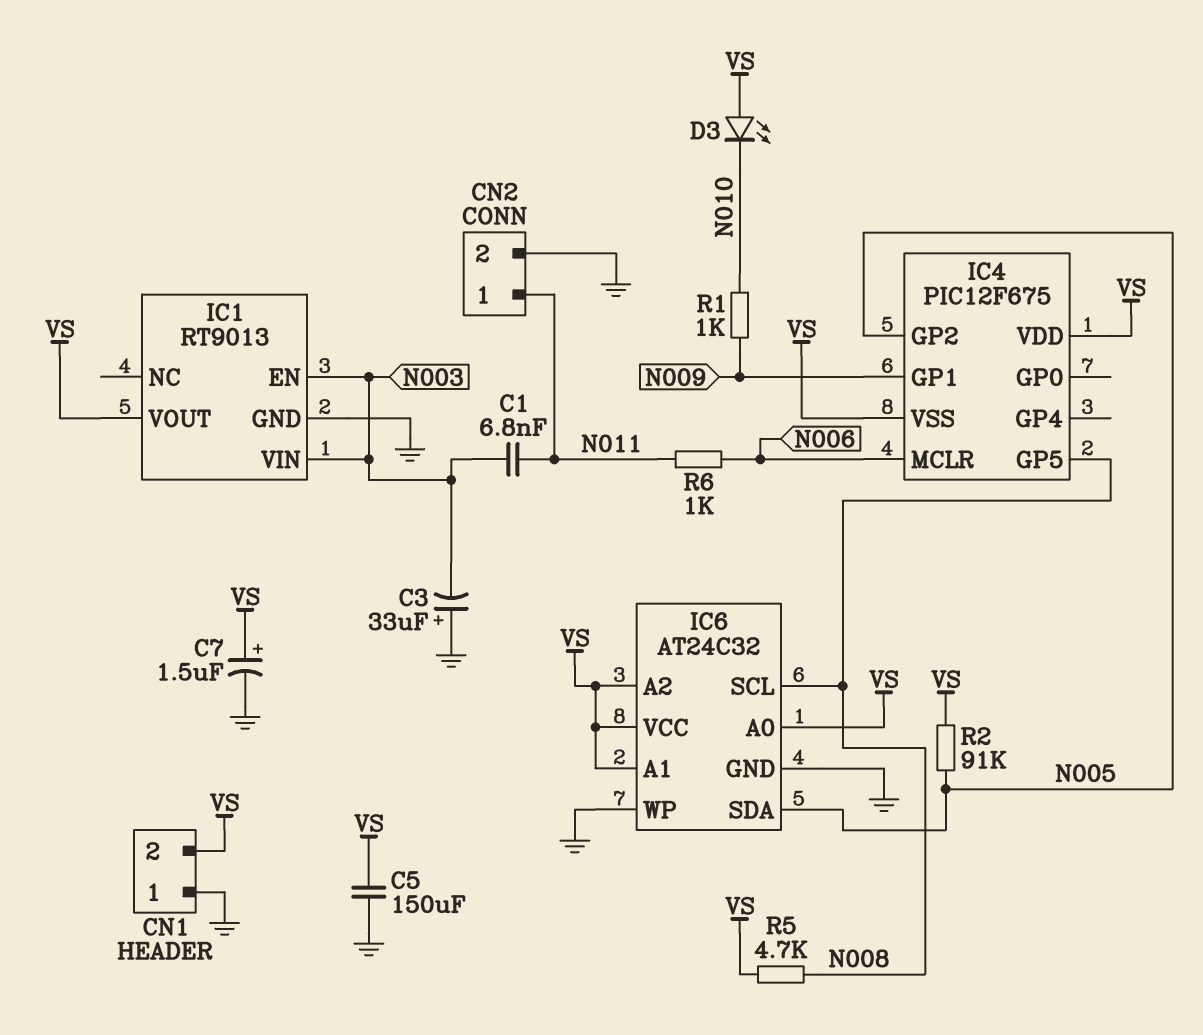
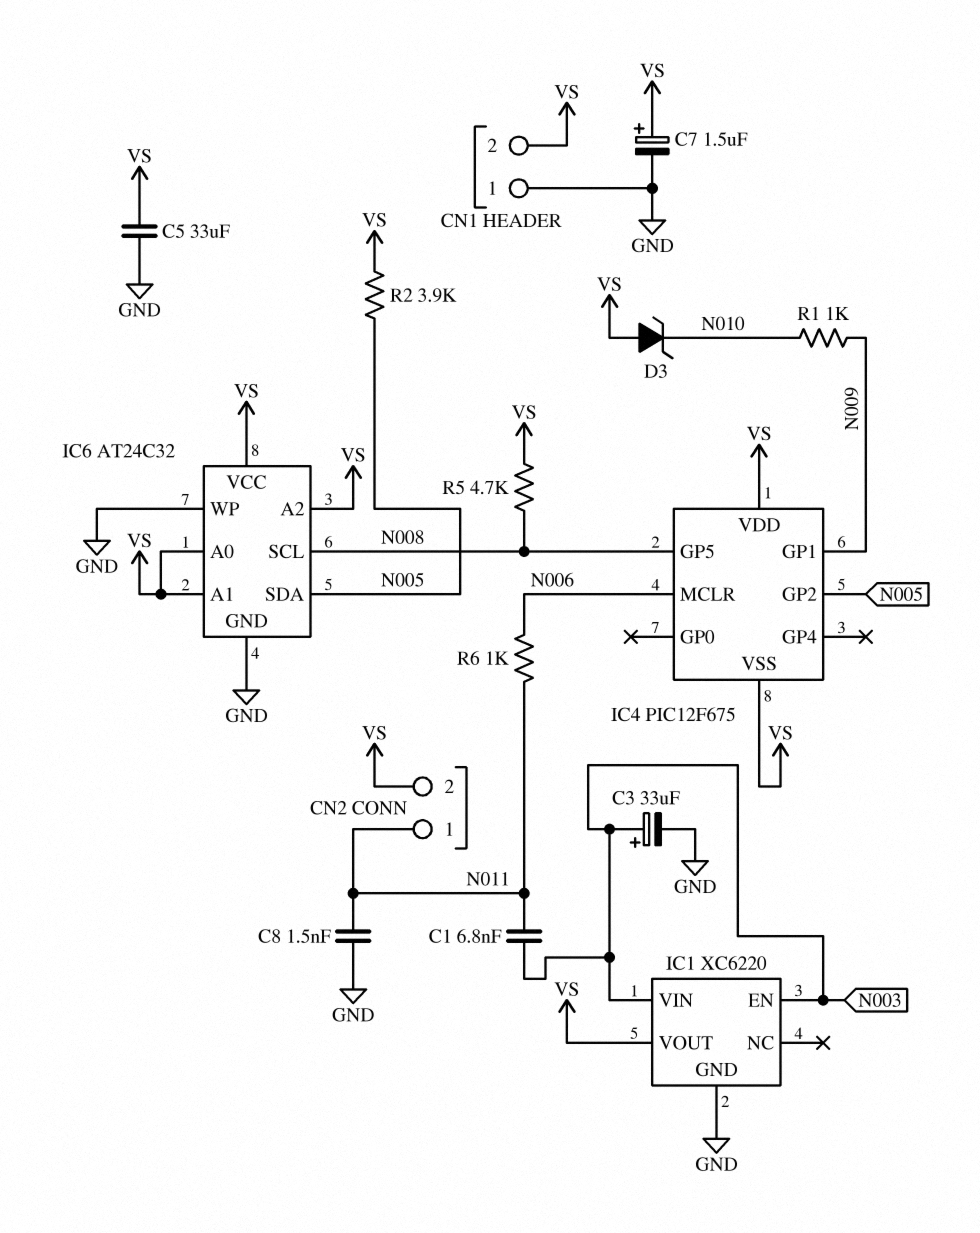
C3: 33uF (plus GND, minus N003) -> 33uF (plus N003, minus GND)
C5: 150uF (GND, VS) -> 33uF (GND, VS)
C8: none -> 1.5nF (GND, N011)
CN2 pin 2: GND -> VS
D3: LED (A VS, K N010) -> zener (A VS, K N010)
IC1: RT9013 -> XC6220
R2: 91k (N005, VS) -> 3.9k (N005, VS)

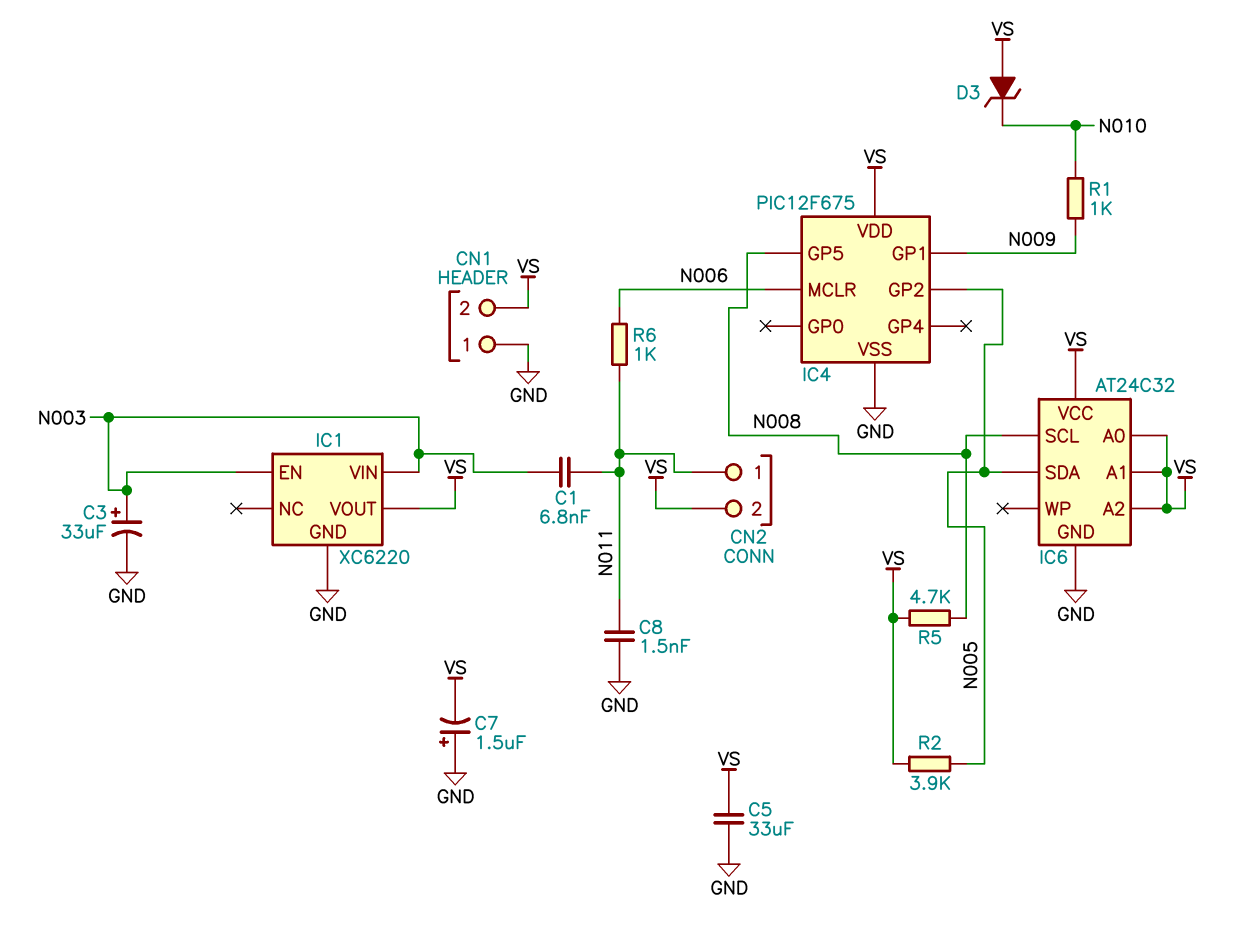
C7: 1.5uF (plus VS, minus GND) -> 1.5uF (plus GND, minus VS)
IC4 pin VSS: VS -> GND
IC6 pin WP: GND -> none

